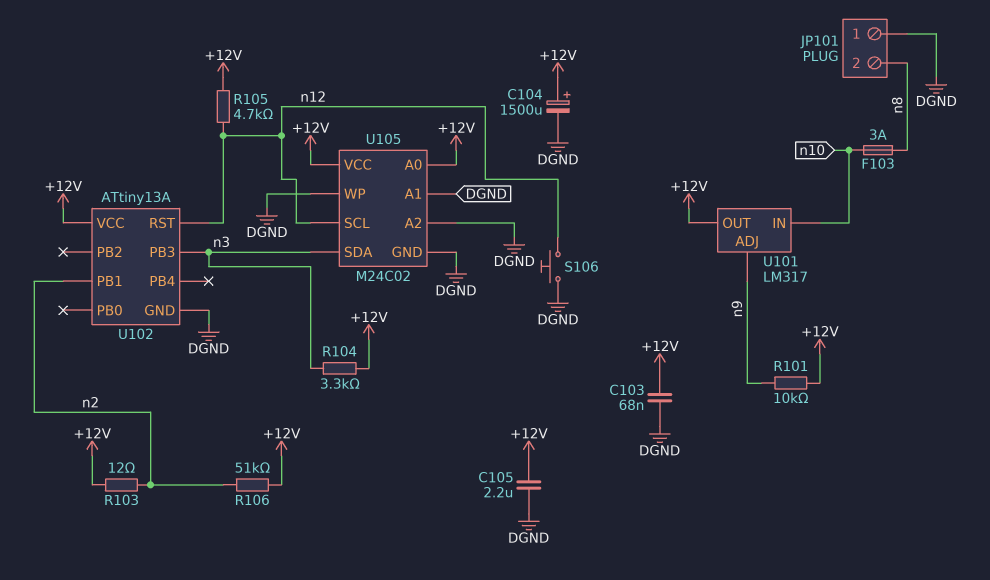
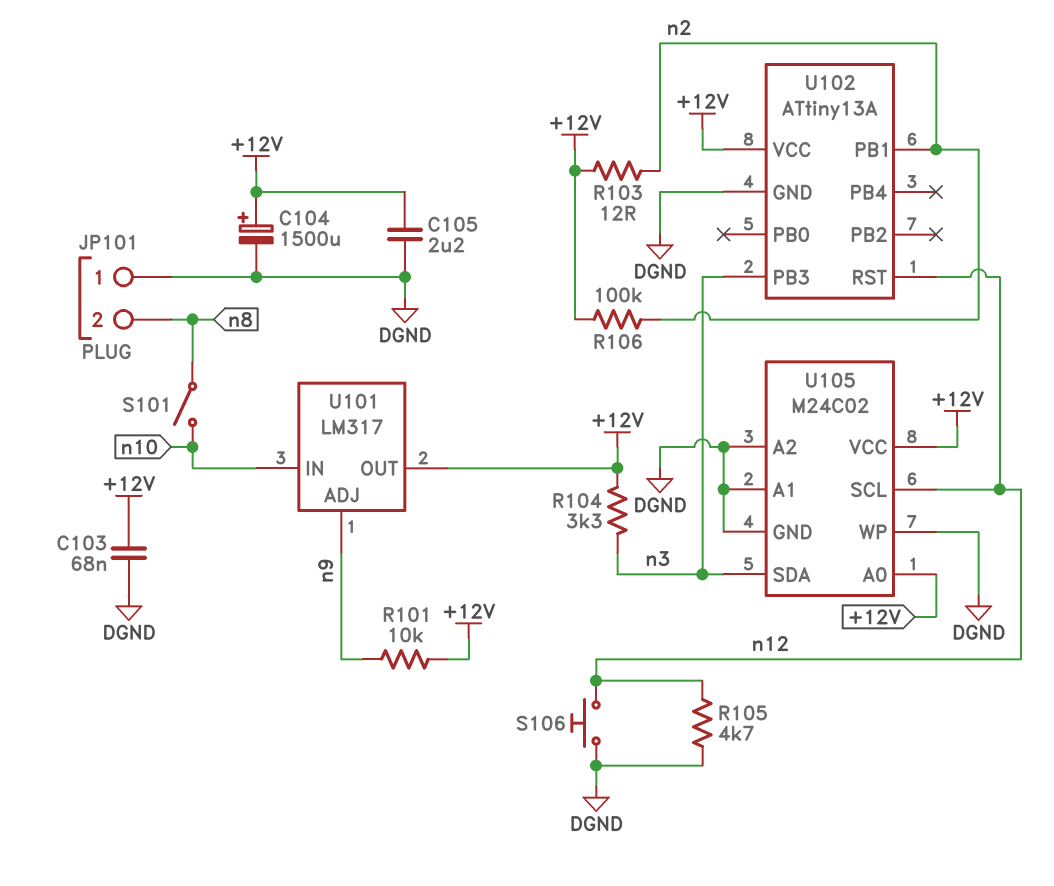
F103: 3A (n8, n10) -> none
R105: 4.7k (+12V, n12) -> 4.7k (DGND, n12)
R106: 51k (+12V, n2) -> 100k (+12V, n2)
S101: none -> switch (n8, n10)

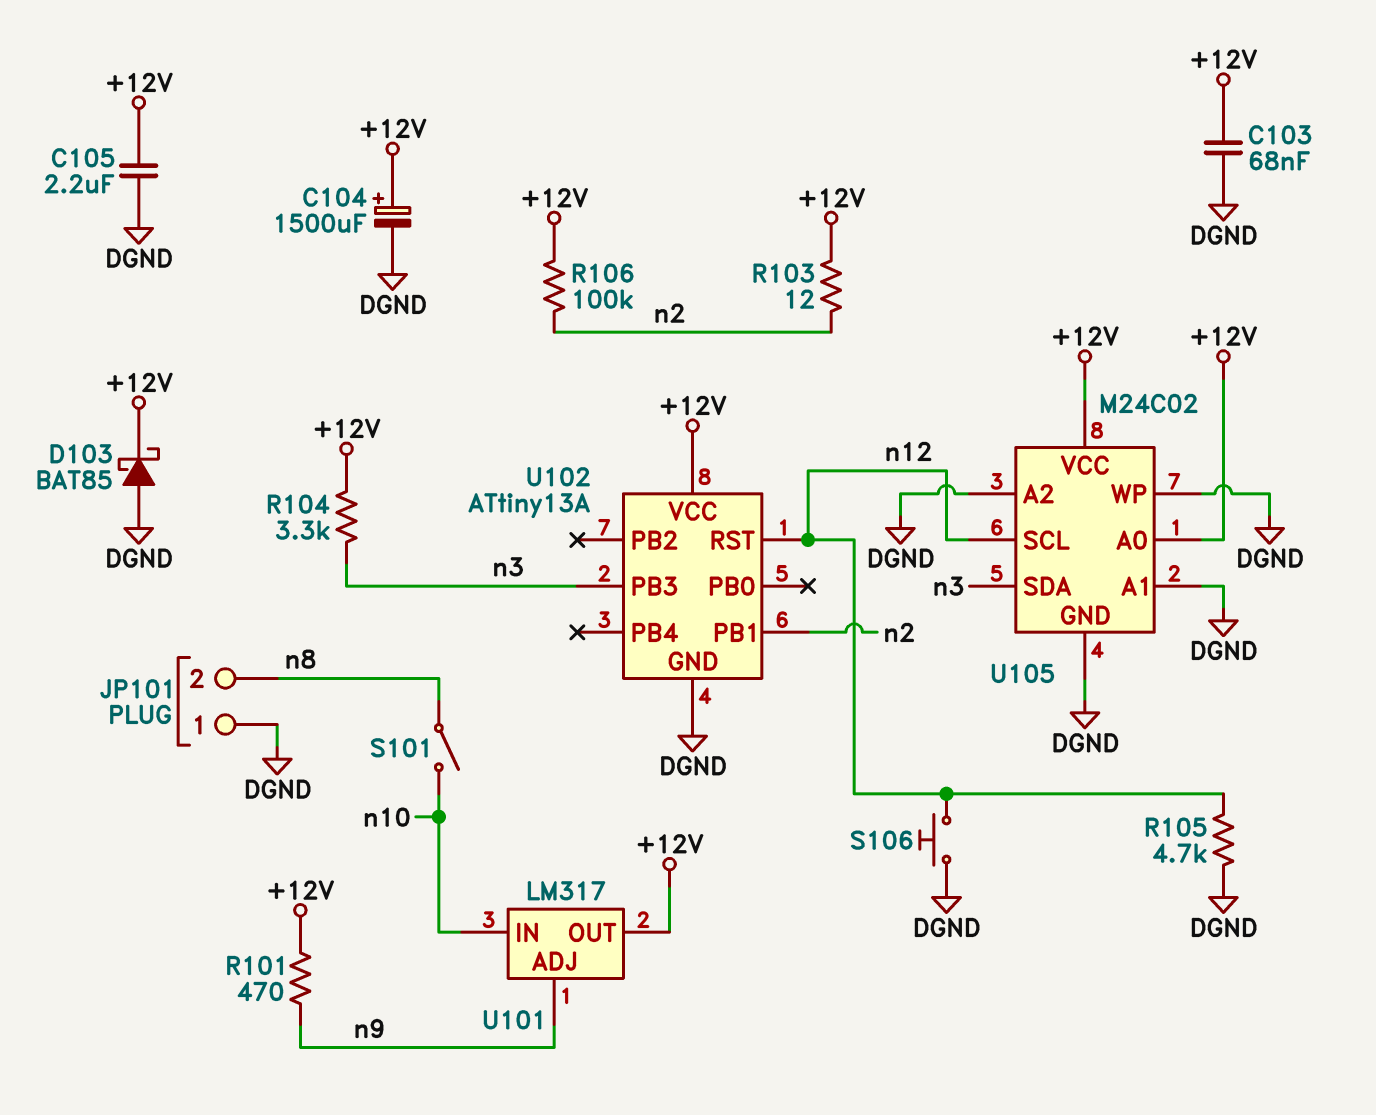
D103: none -> schottky BAT85 (A DGND, K +12V)
R101: 10k (+12V, n9) -> 470 (+12V, n9)

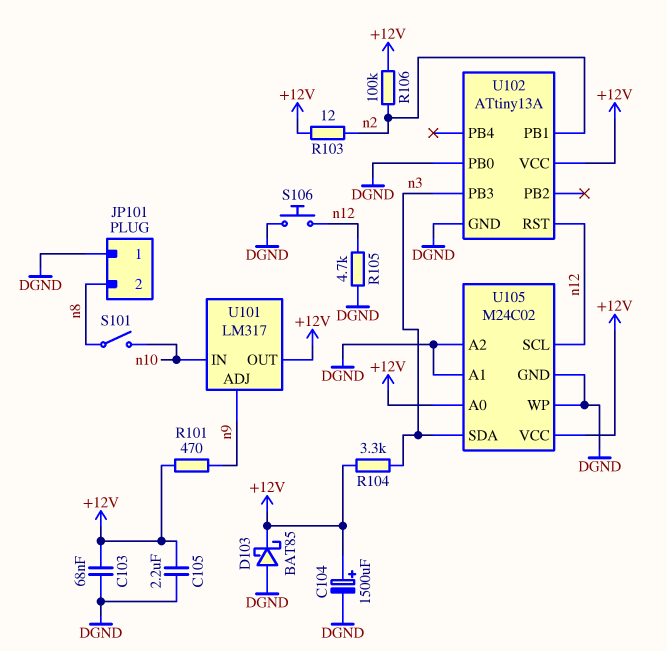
U102 pin PB0: none -> DGND

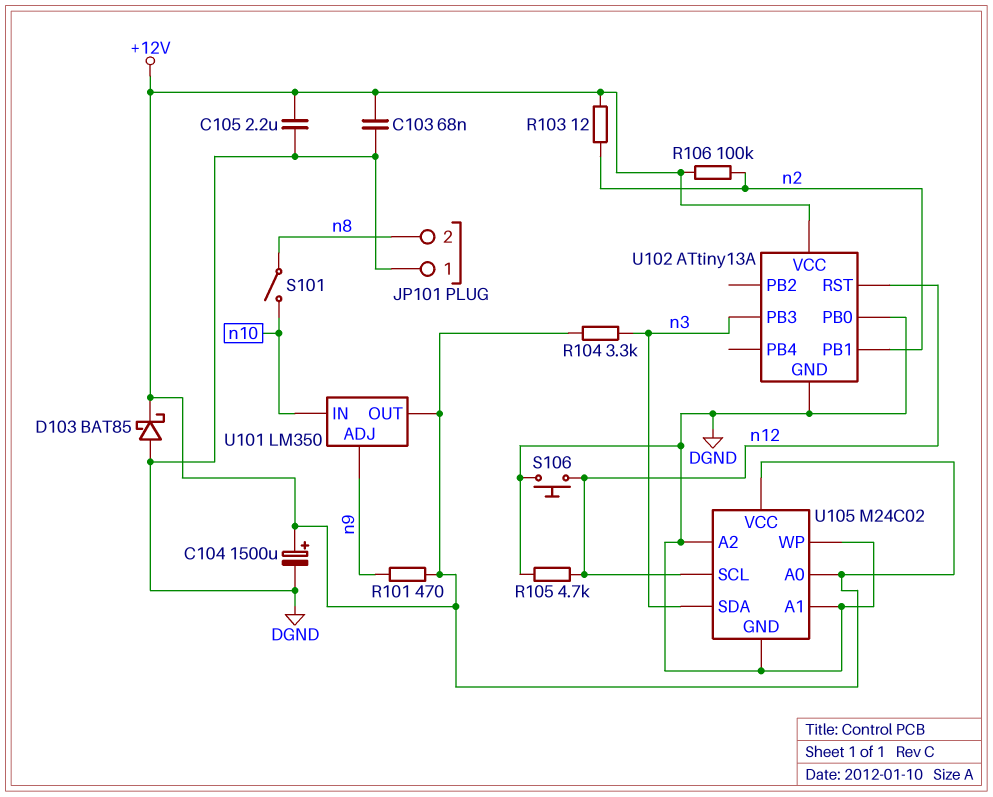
U101: LM317 -> LM350

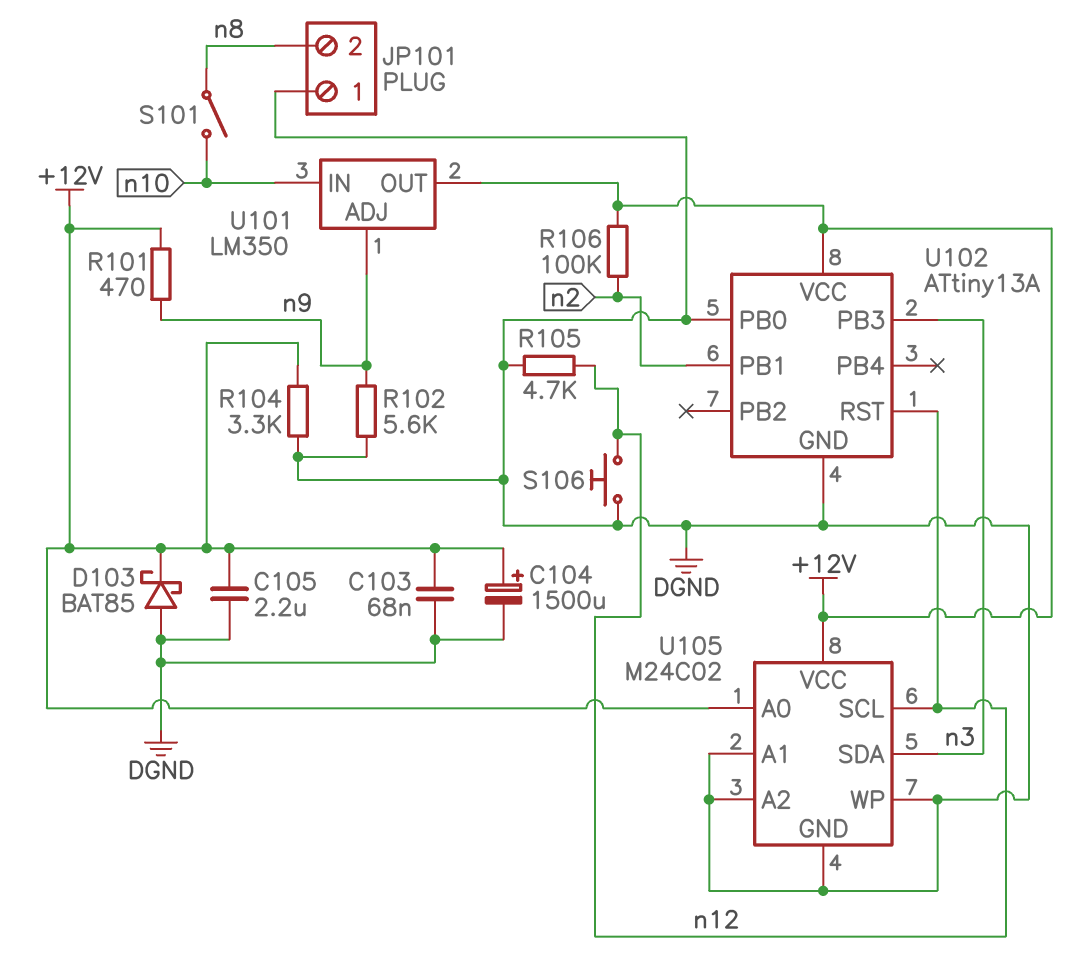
R102: none -> 5.6k (DGND, n9)
R103: 12 (+12V, n2) -> none
R104: 3.3k (+12V, n3) -> 3.3k (+12V, DGND)

